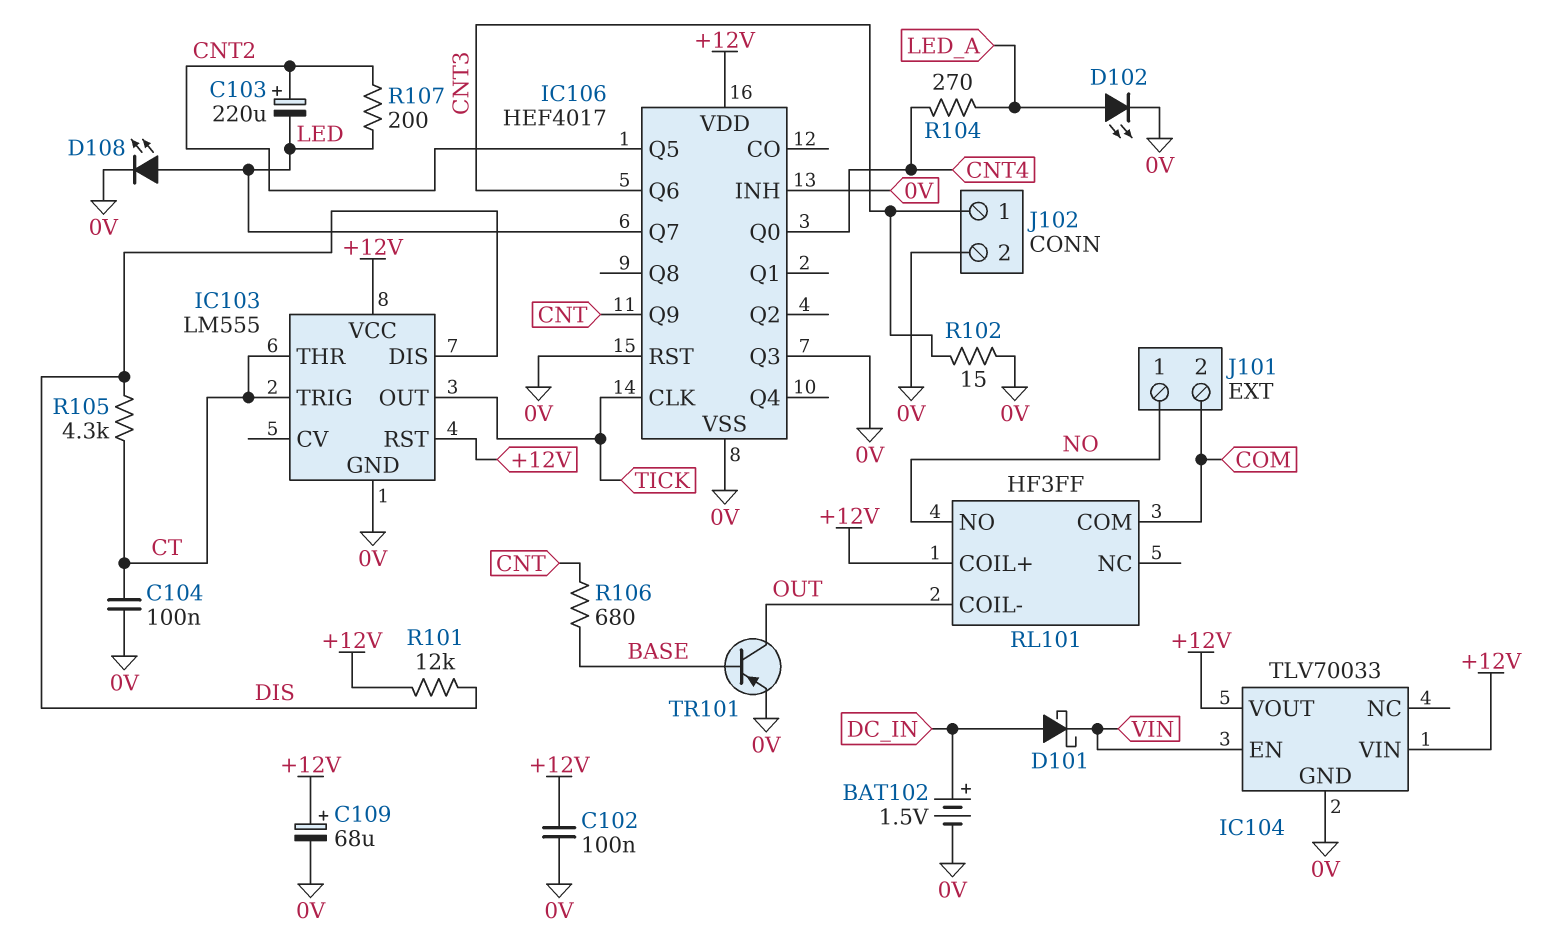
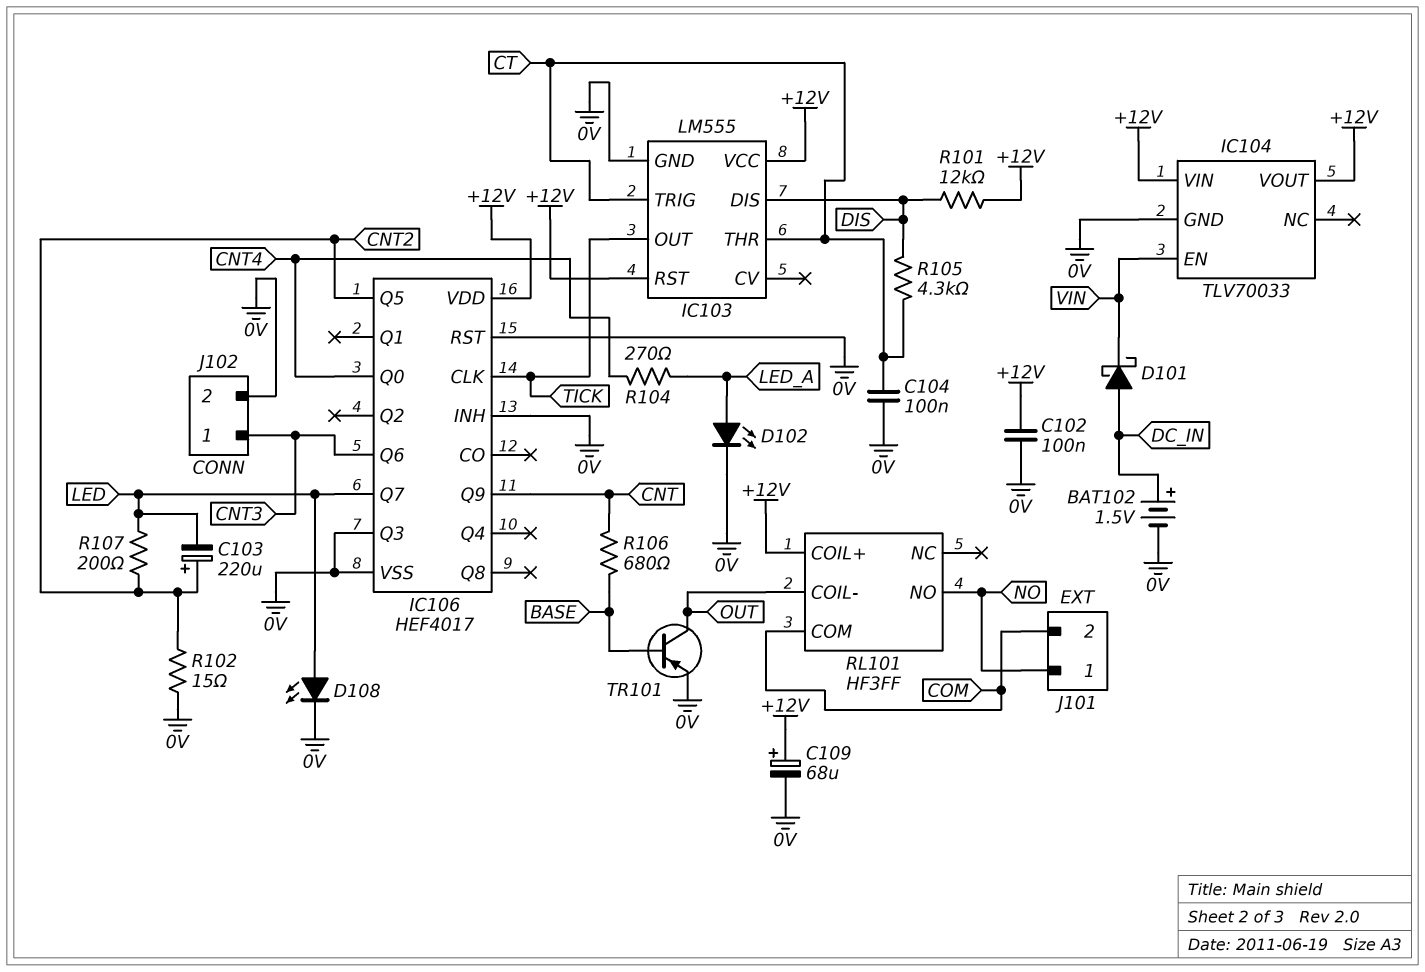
R102: 15 (0V, CNT3) -> 15 (0V, CNT2)

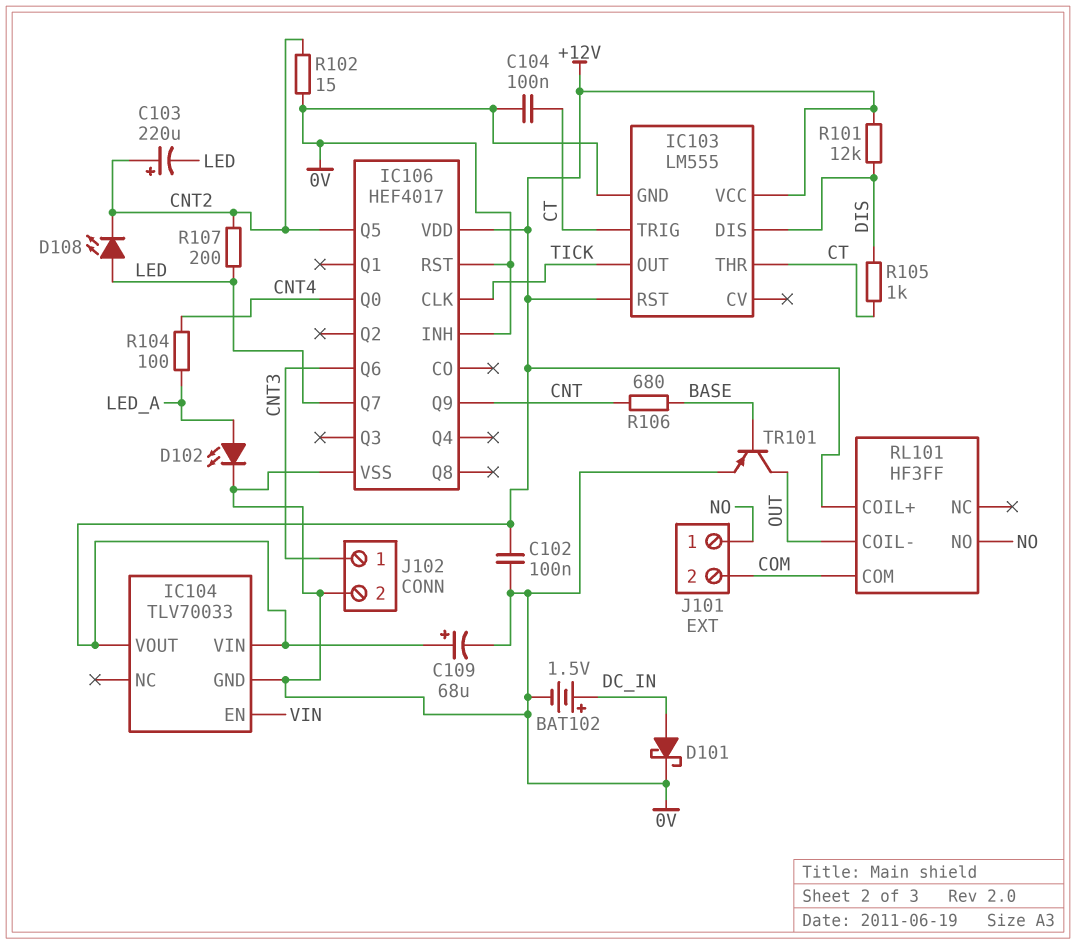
D101: schottky (A DC_IN, K VIN) -> schottky (A DC_IN, K 0V)
D108: LED (A LED, K 0V) -> LED (A LED, K CNT2)
IC106 pin Q3: 0V -> none
R104: 270 (CNT4, LED_A) -> 100 (CNT4, LED_A)
R105: 4.3k (CT, DIS) -> 1k (CT, DIS)

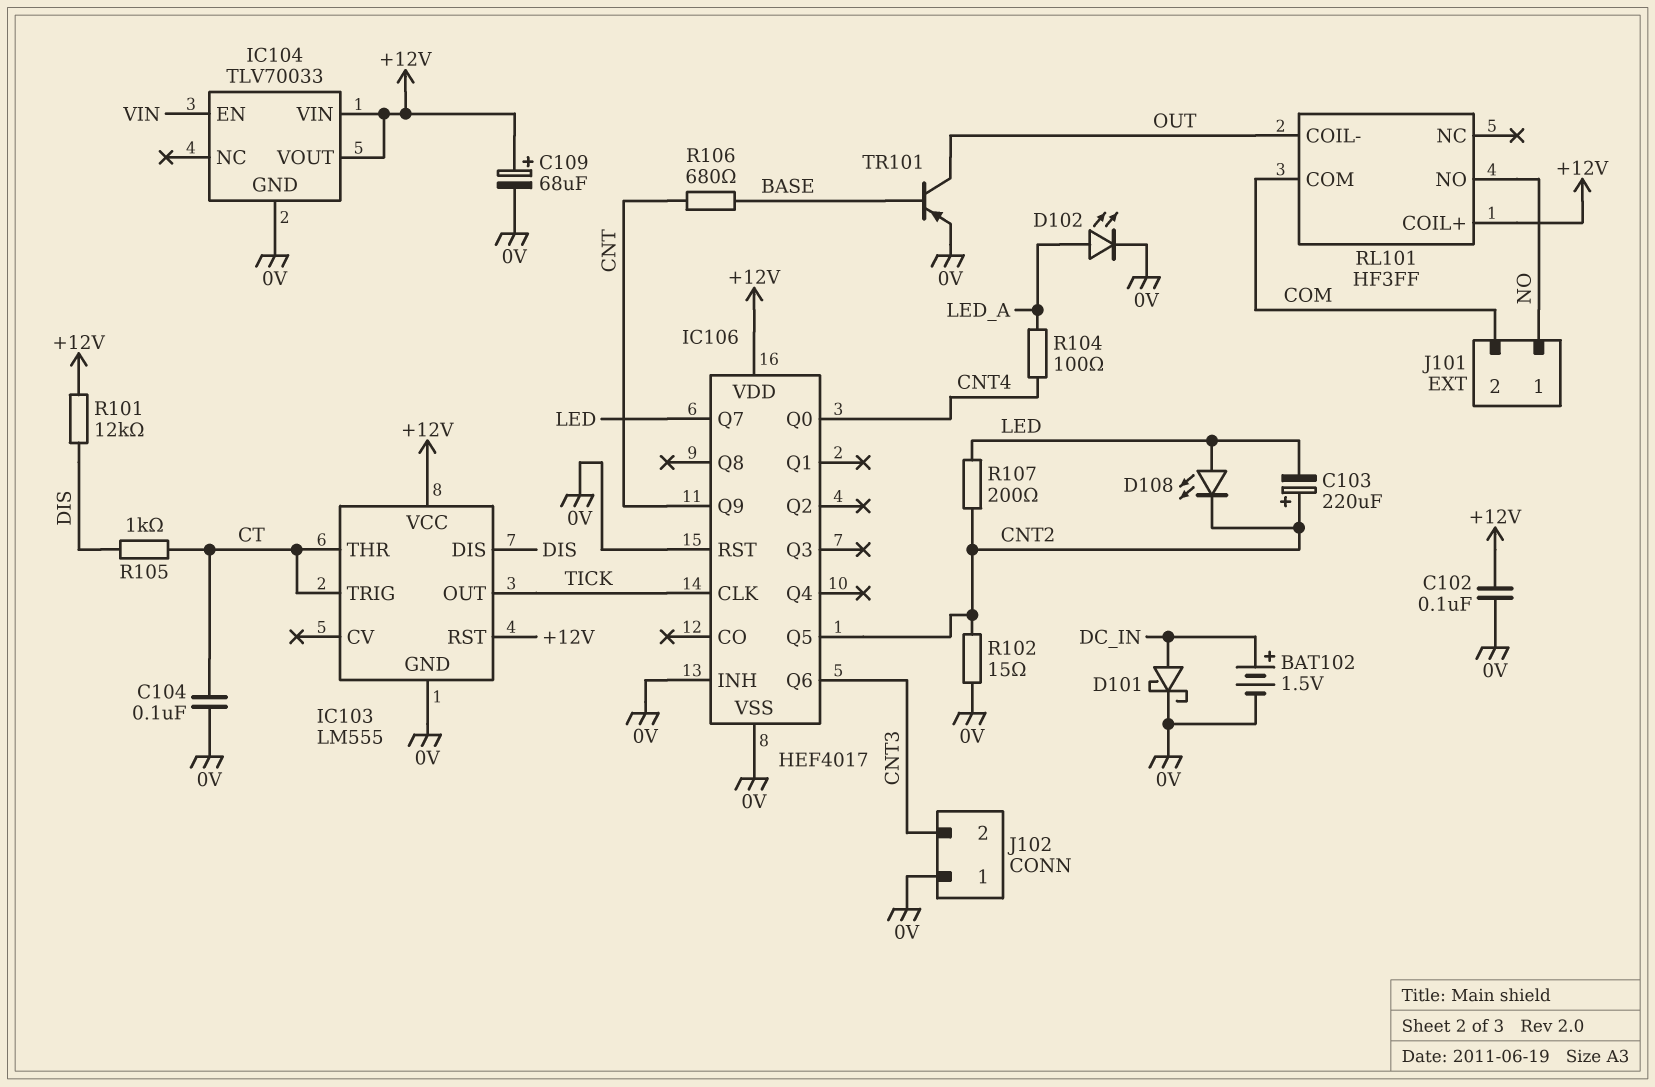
J102 pin 1: CNT3 -> 0V
J102 pin 2: 0V -> CNT3

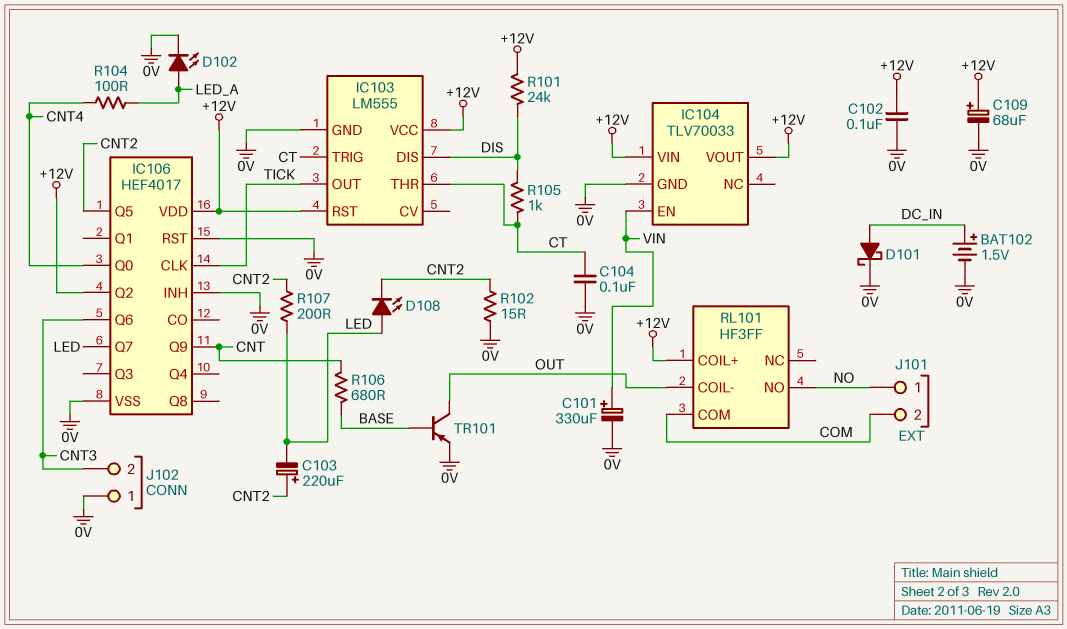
C101: none -> 330uF (plus VIN, minus 0V)
IC106 pin Q2: none -> +12V
R101: 12k (+12V, DIS) -> 24k (+12V, DIS)

